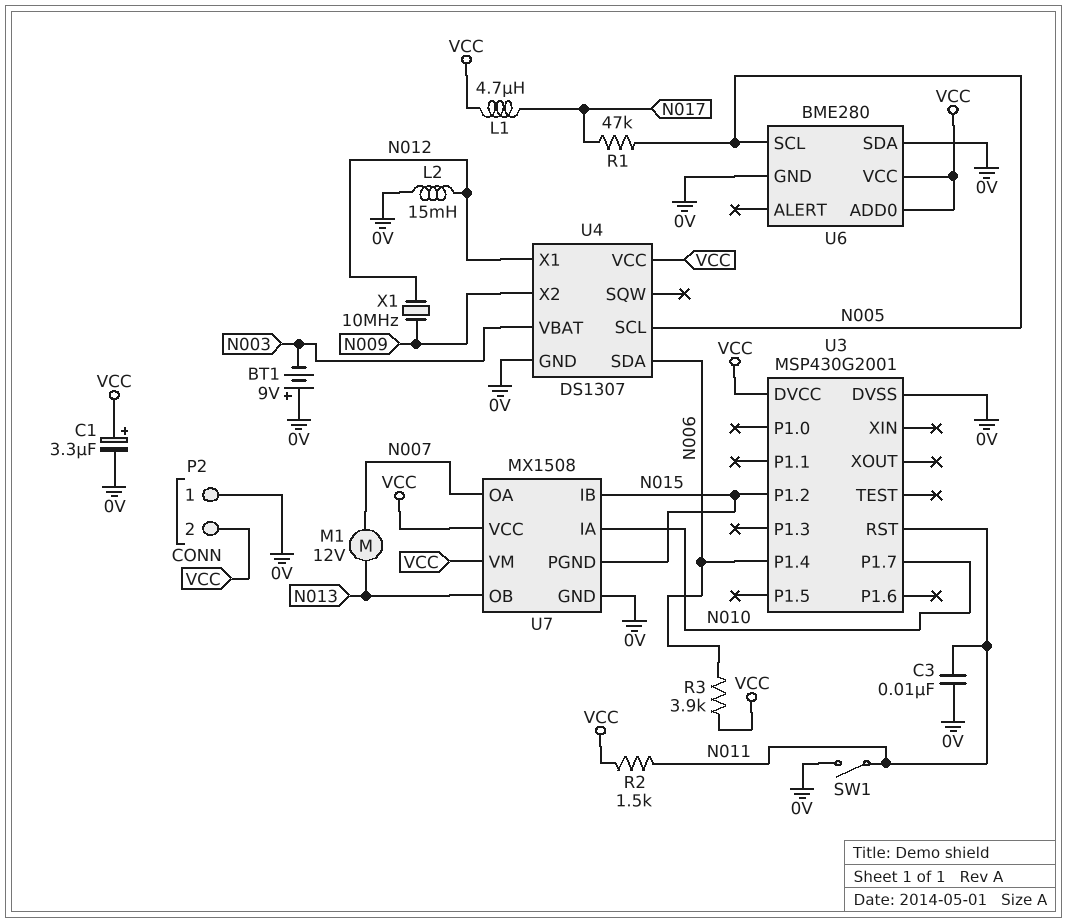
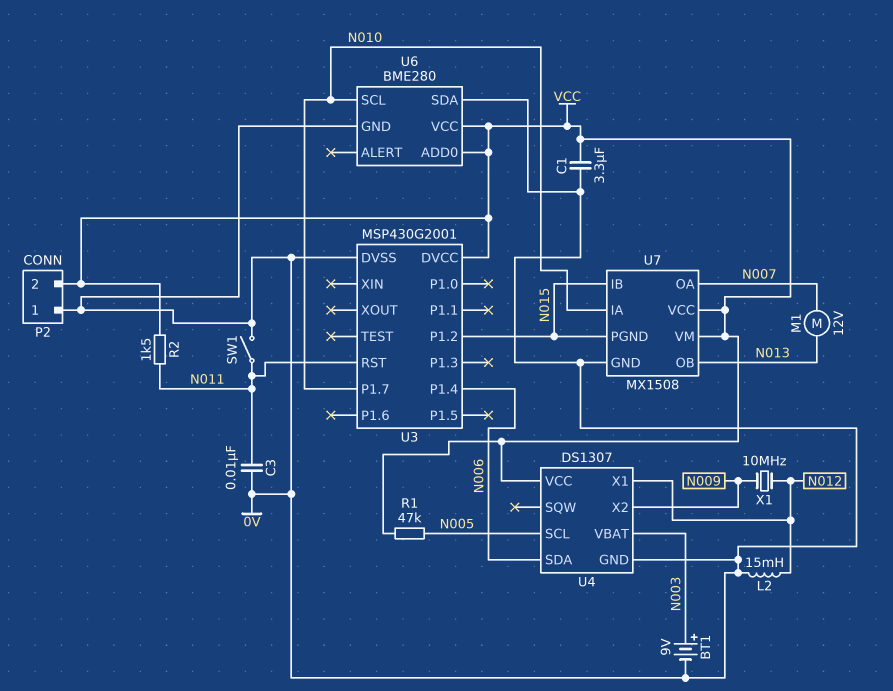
BT1: 9V (plus 0V, minus N003) -> 9V (plus N003, minus 0V)
C1: 3.3uF (plus VCC, minus 0V) -> 3.3uF (0V, VCC)
L1: 4.7uH (N017, VCC) -> none
R1: 47k (N005, N017) -> 47k (N005, VCC)
R3: 3.9k (N006, VCC) -> none
U6 pin SCL: N005 -> N010

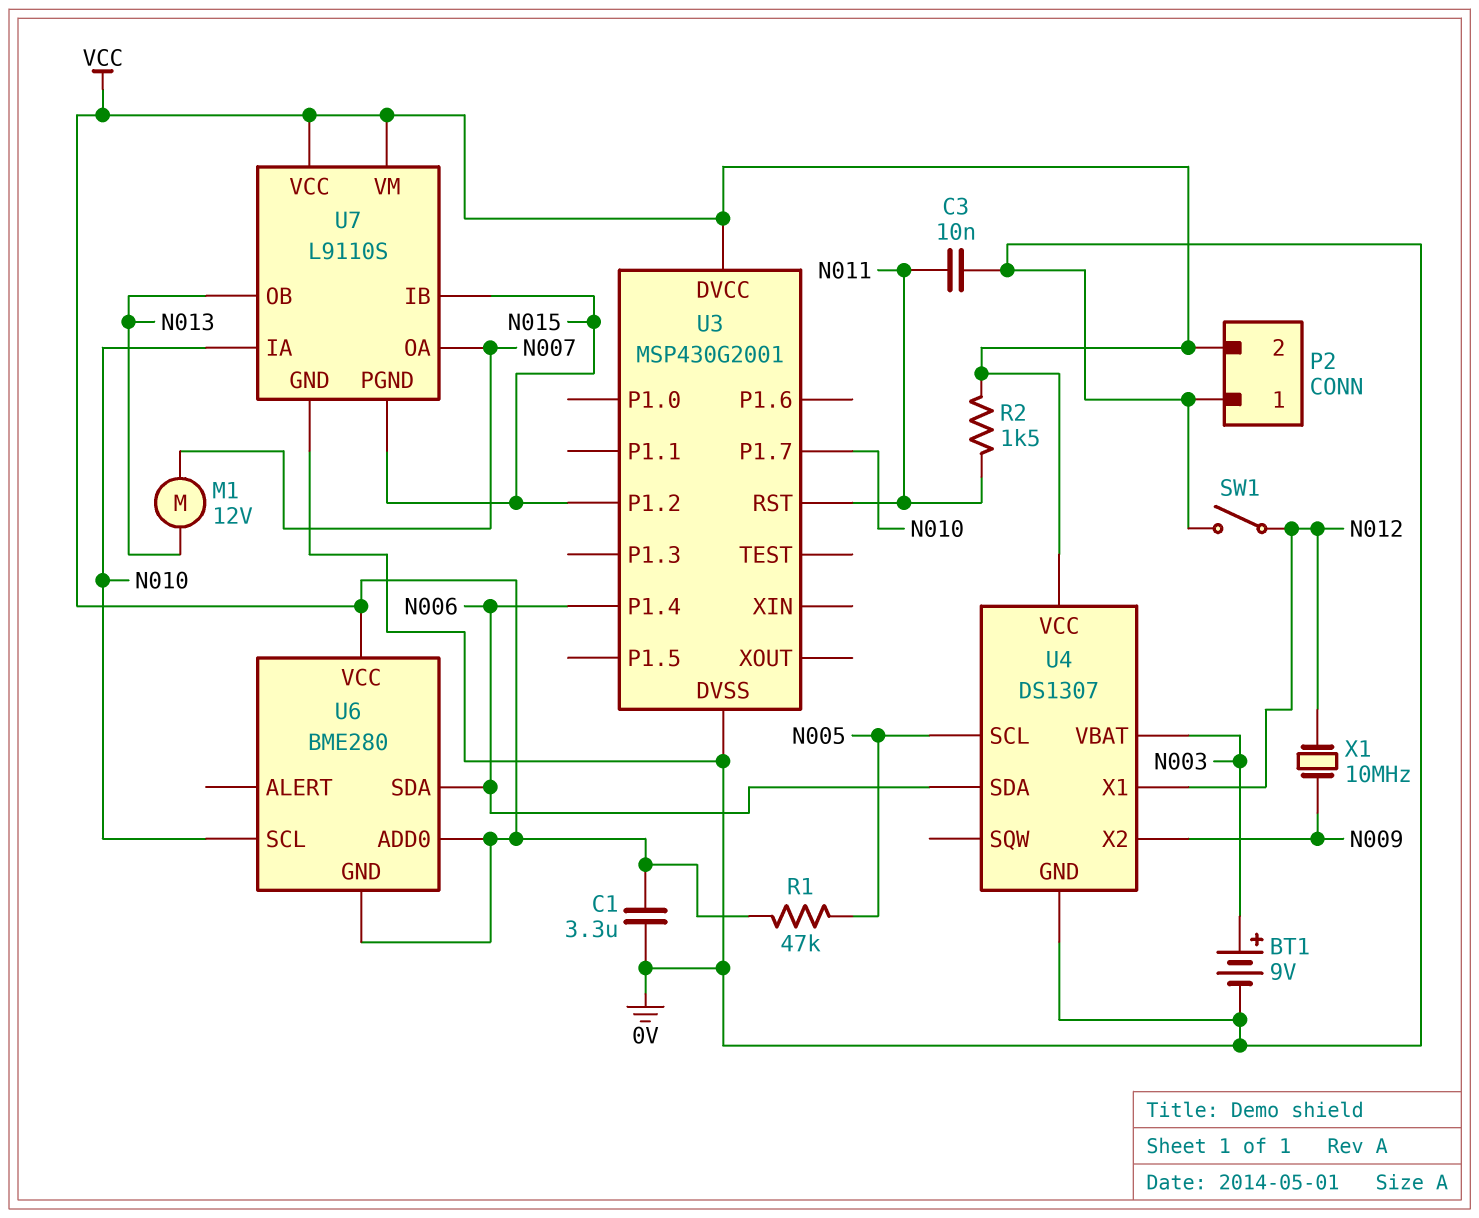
L2: 15mH (0V, N012) -> none
SW1: switch (0V, N011) -> switch (0V, N012)
U6 pin GND: 0V -> VCC
U6 pin SDA: 0V -> N006
U7: MX1508 -> L9110S

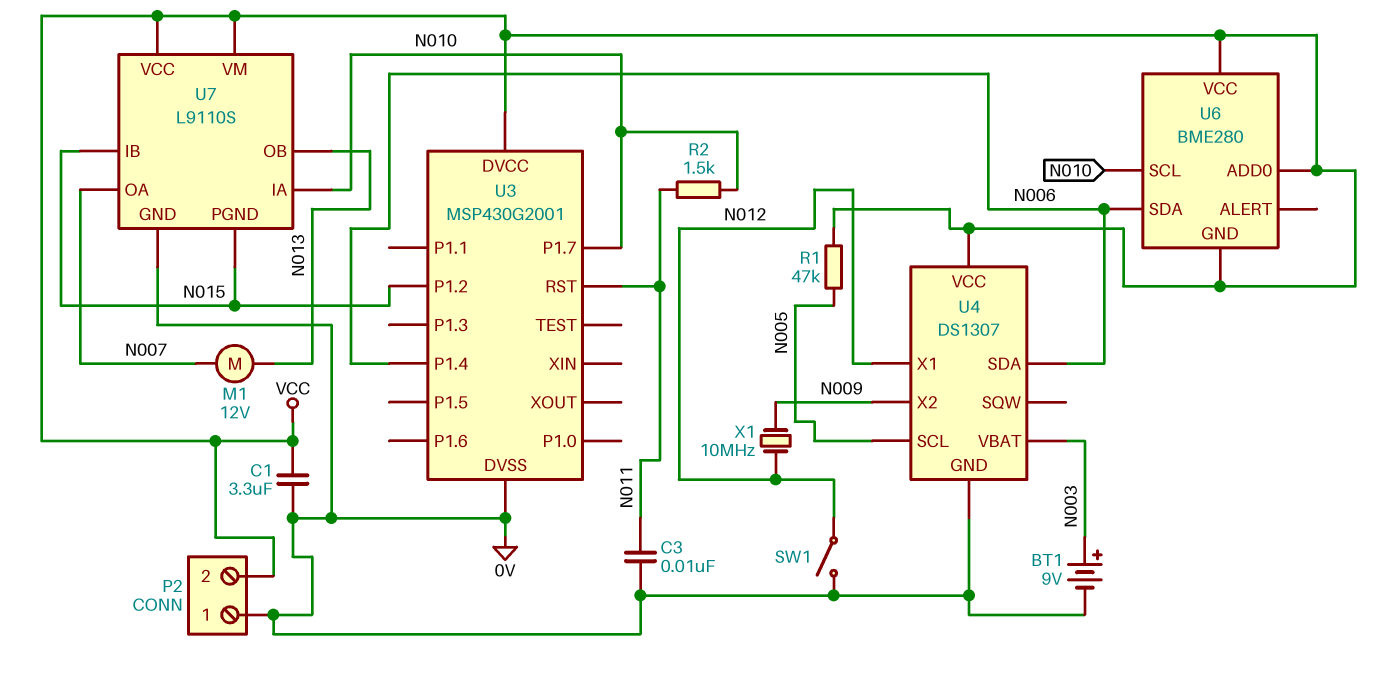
R2: 1.5k (N011, VCC) -> 1.5k (N010, N011)

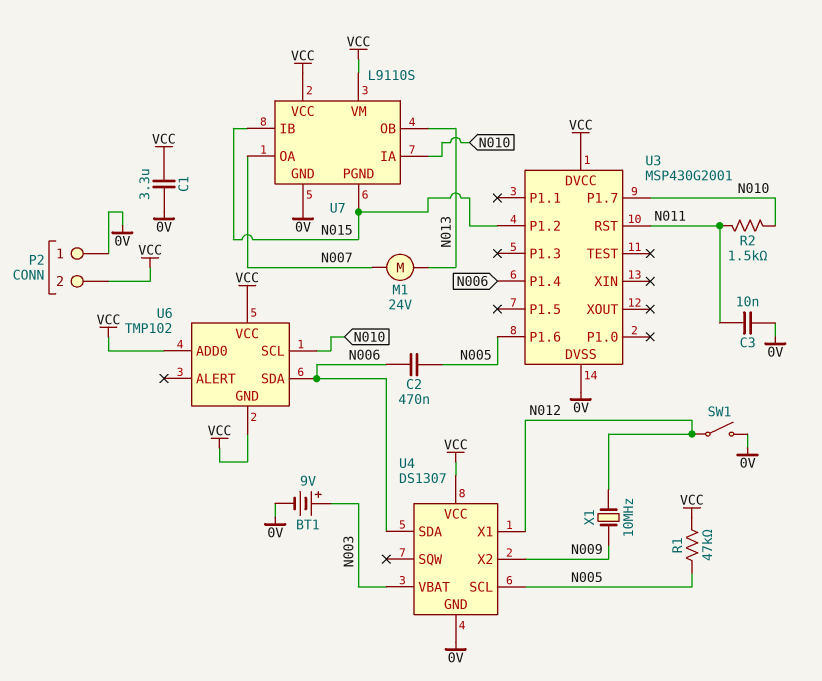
C2: none -> 470nF (N005, N006)
M1: motor 12V (N007, N013) -> motor 24V (N007, N013)
U3 pin P1.6: none -> N005
U6: BME280 -> TMP102

